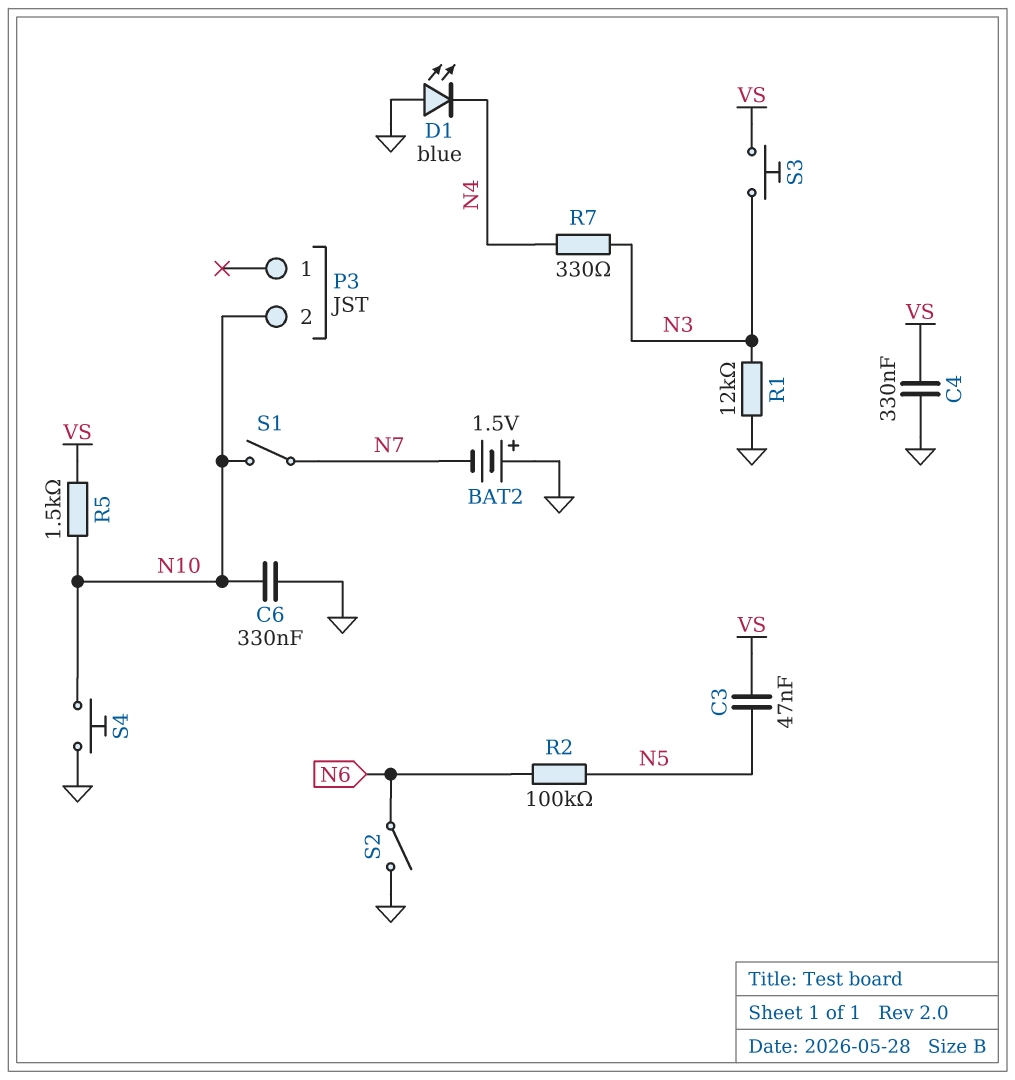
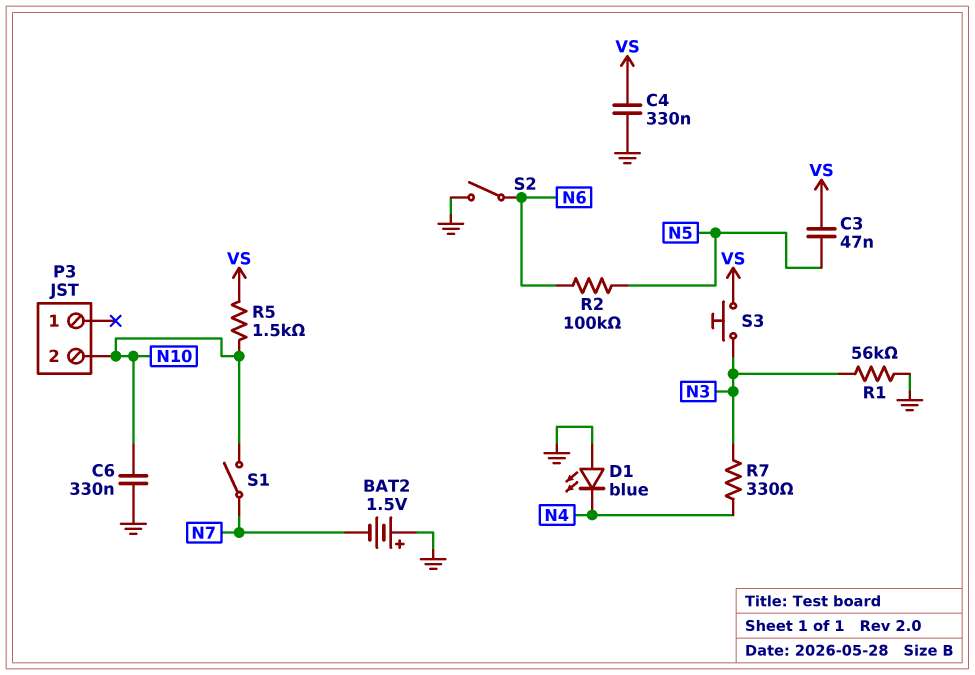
R1: 12k (GND, N3) -> 56k (GND, N3)
S4: button (GND, N10) -> none

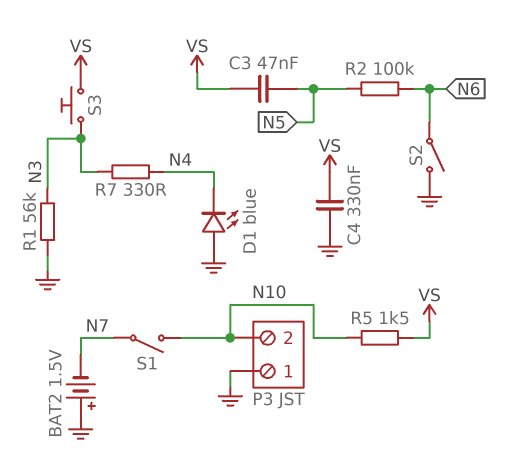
C6: 330nF (GND, N10) -> none
P3 pin 1: none -> GND

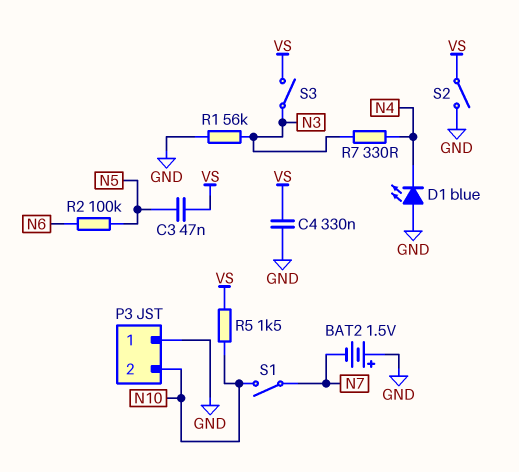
S2: switch (GND, N6) -> switch (GND, VS)
S3: button (N3, VS) -> switch (N3, VS)

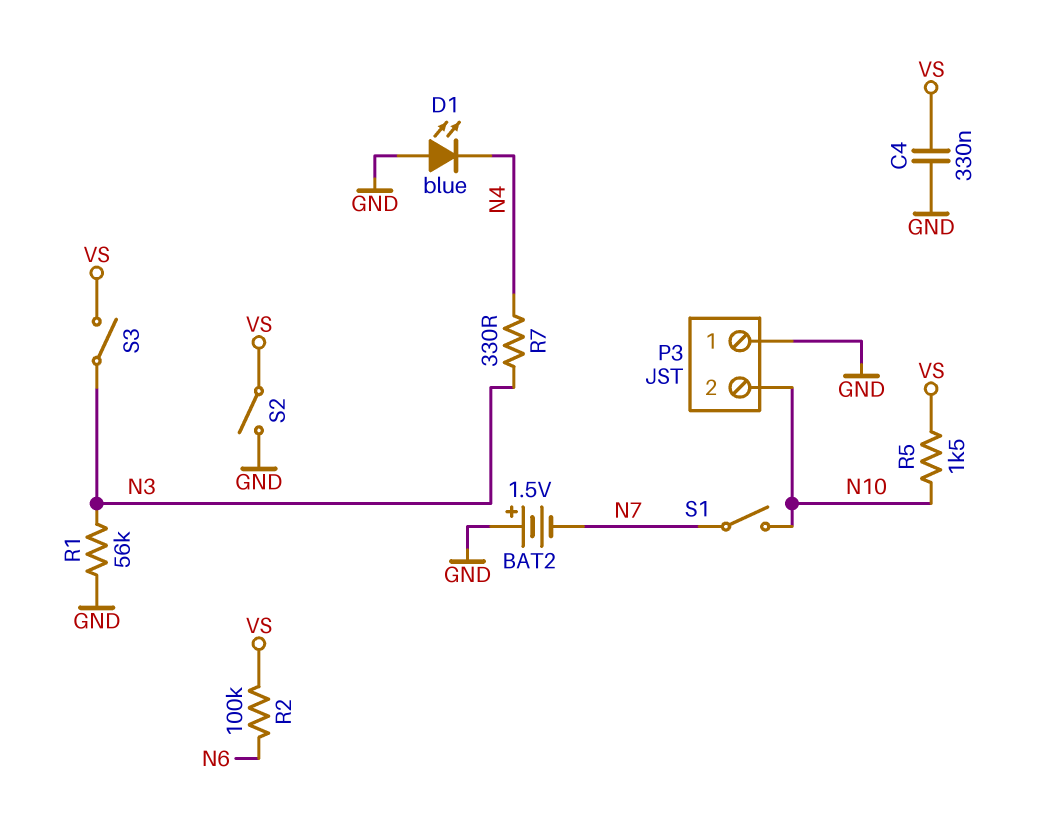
C3: 47nF (N5, VS) -> none
R2: 100k (N5, N6) -> 100k (N6, VS)

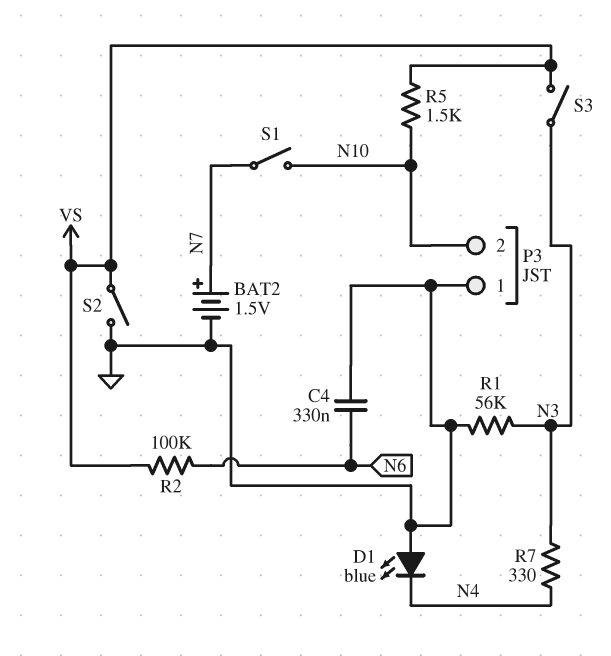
BAT2: 1.5V (plus GND, minus N7) -> 1.5V (plus N7, minus GND)
C4: 330nF (GND, VS) -> 330nF (GND, N6)

